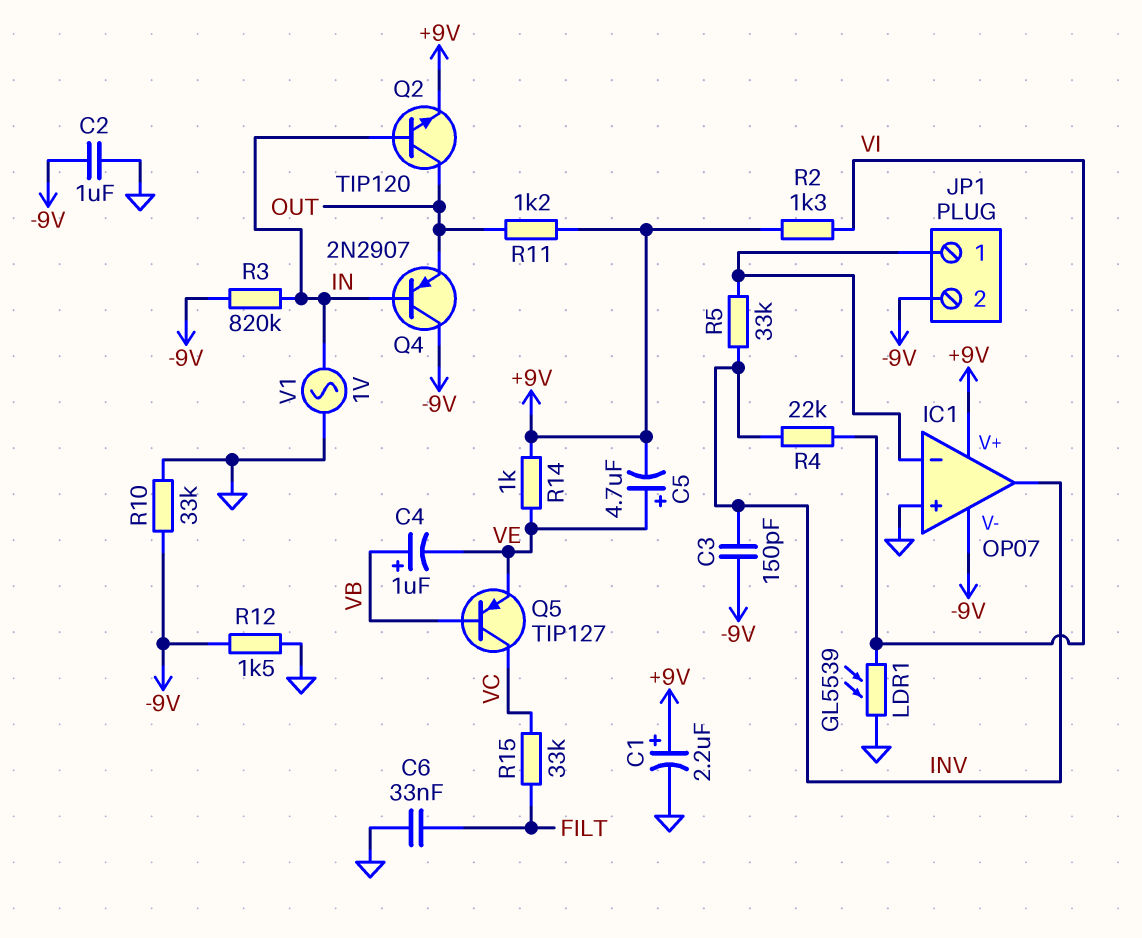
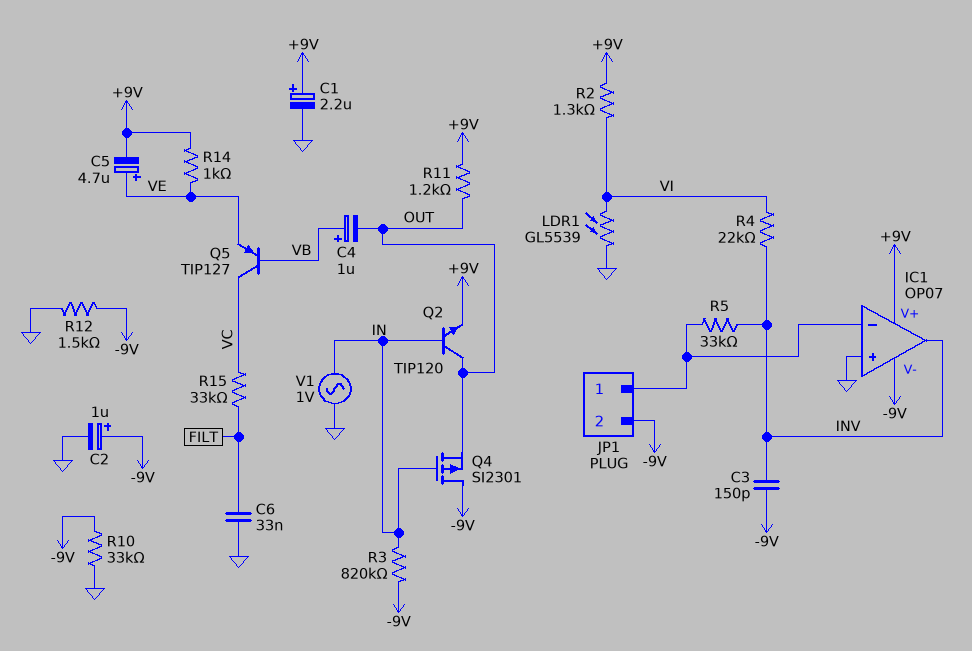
C2: 1uF (-9V, GND) -> 1uF (plus -9V, minus GND)
C4: 1uF (plus VB, minus VE) -> 1uF (plus VB, minus OUT)
Q4: PNP 2N2907 (B IN, C -9V, E OUT) -> PMOS SI2301 (G IN, D -9V, S OUT)

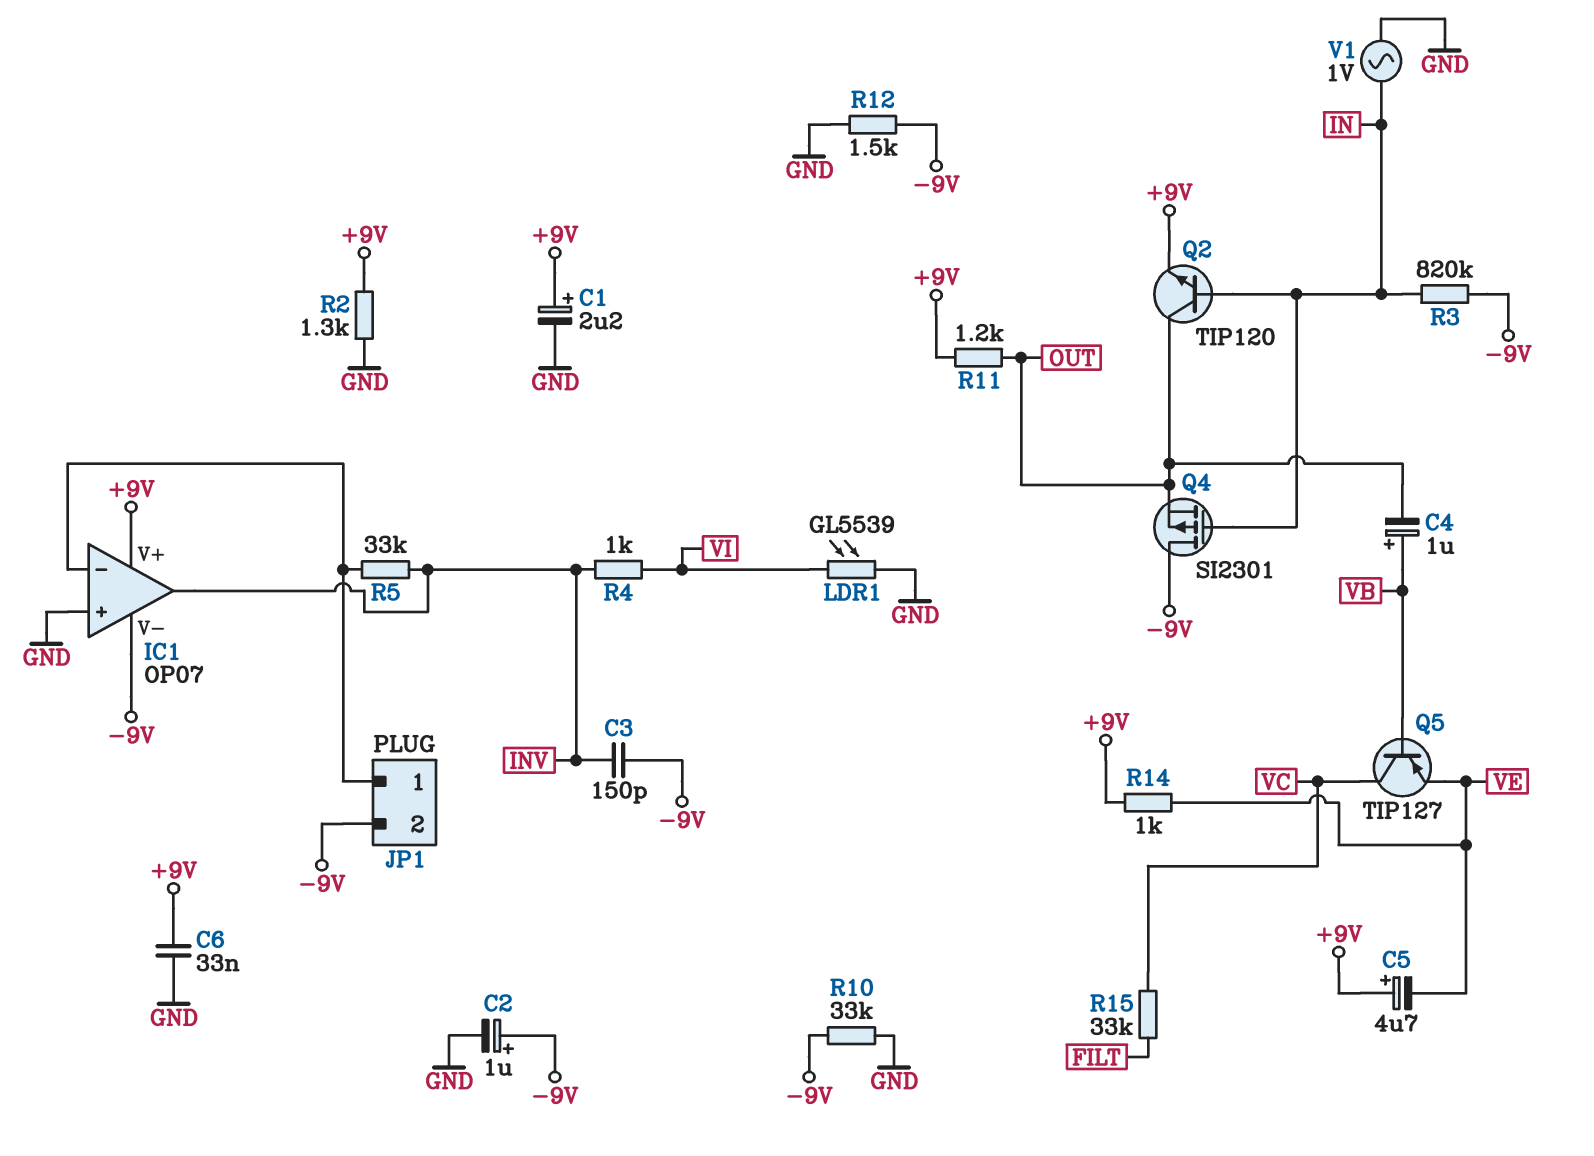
C5: 4.7uF (plus VE, minus +9V) -> 4.7uF (plus +9V, minus VE)
C6: 33nF (FILT, GND) -> 33nF (+9V, GND)
R2: 1.3k (+9V, VI) -> 1.3k (+9V, GND)
R4: 22k (INV, VI) -> 1k (INV, VI)

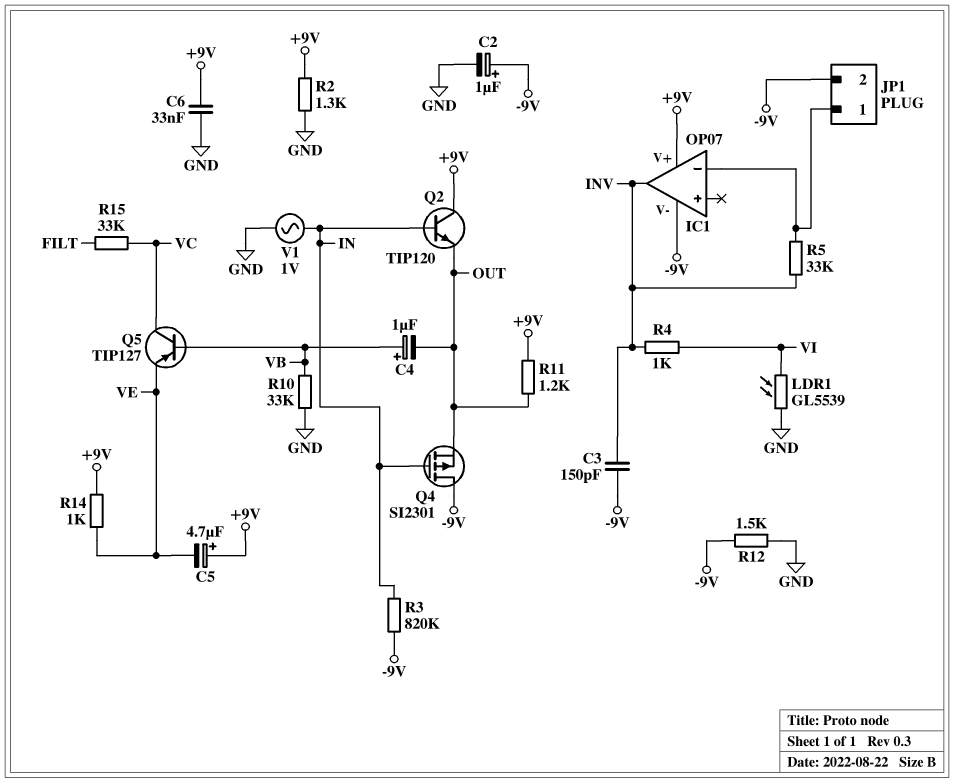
C1: 2.2uF (plus +9V, minus GND) -> none
IC1 pin in+: GND -> none
Q2: NPN TIP120 (B IN, C OUT, E +9V) -> NPN TIP120 (B IN, C +9V, E OUT)
R10: 33k (-9V, GND) -> 33k (GND, VB)

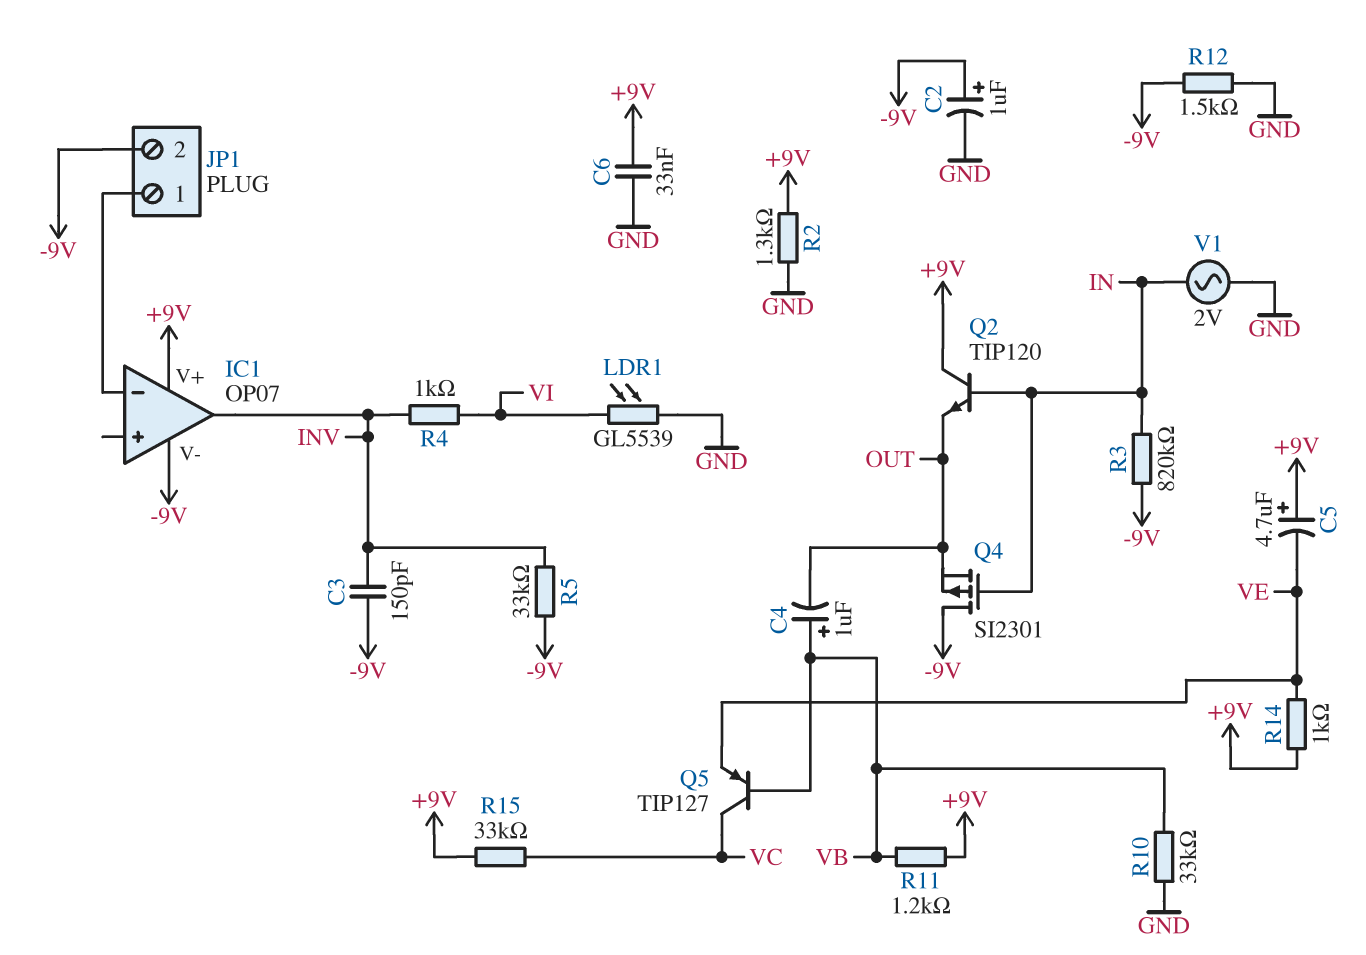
R5: 33k (IC1/in-, INV) -> 33k (-9V, INV)
R11: 1.2k (+9V, OUT) -> 1.2k (+9V, VB)
R15: 33k (FILT, VC) -> 33k (+9V, VC)
V1: AC 1V (GND, IN) -> AC 2V (GND, IN)

